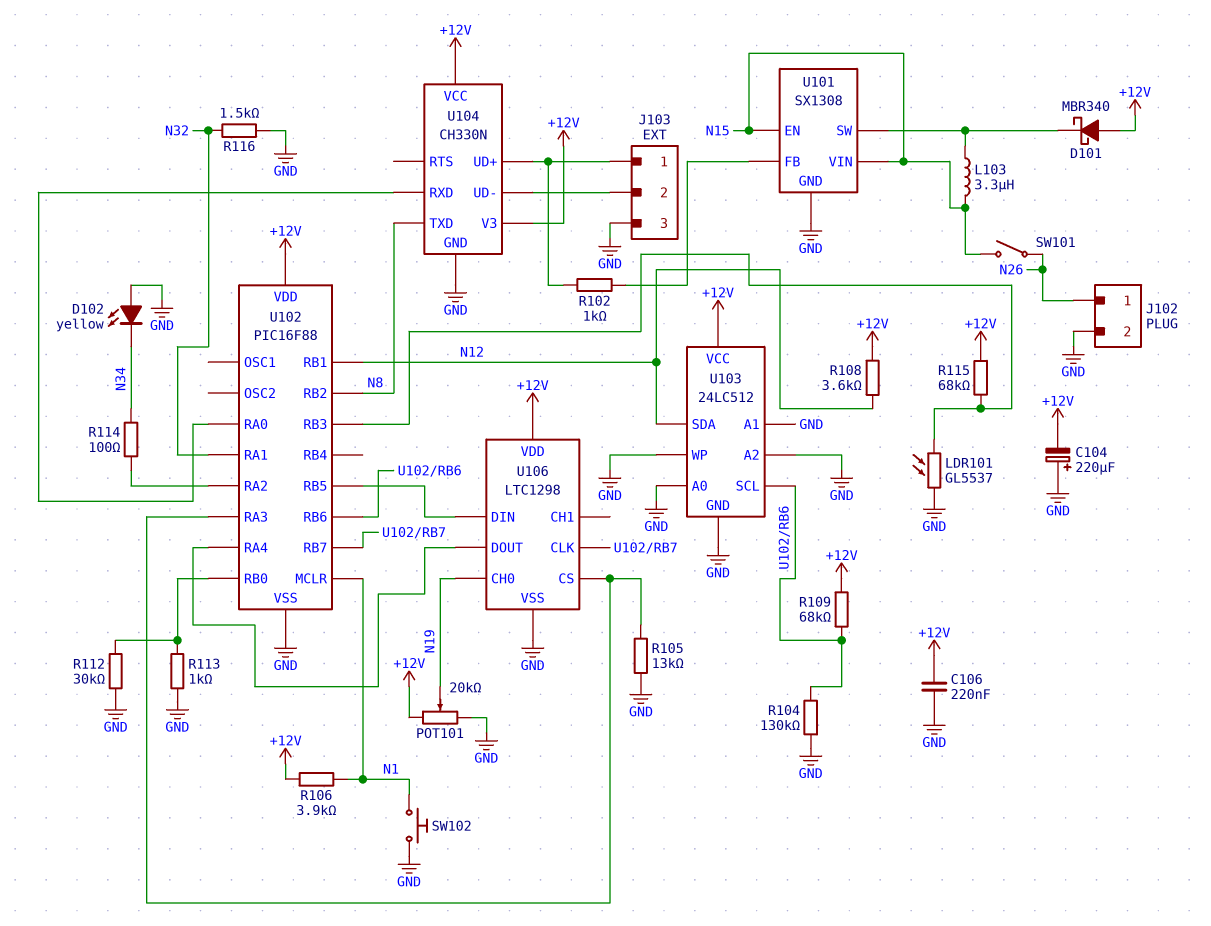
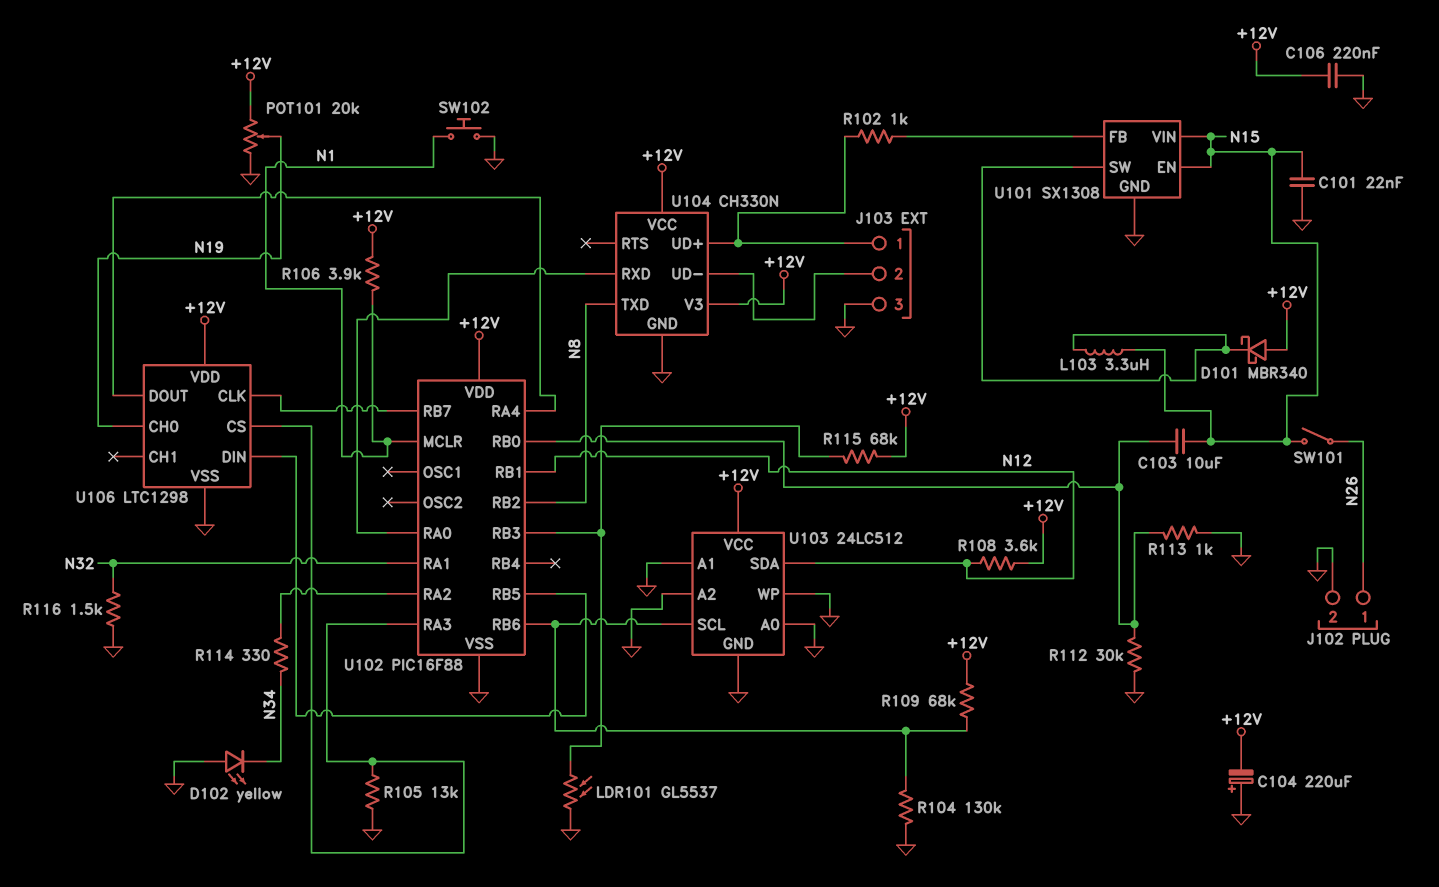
C101: none -> 22nF (GND, N15)
C103: none -> 10uF (N15, U102/RB0)
R114: 100 (N34, U102/RA2) -> 330 (N34, U102/RA2)

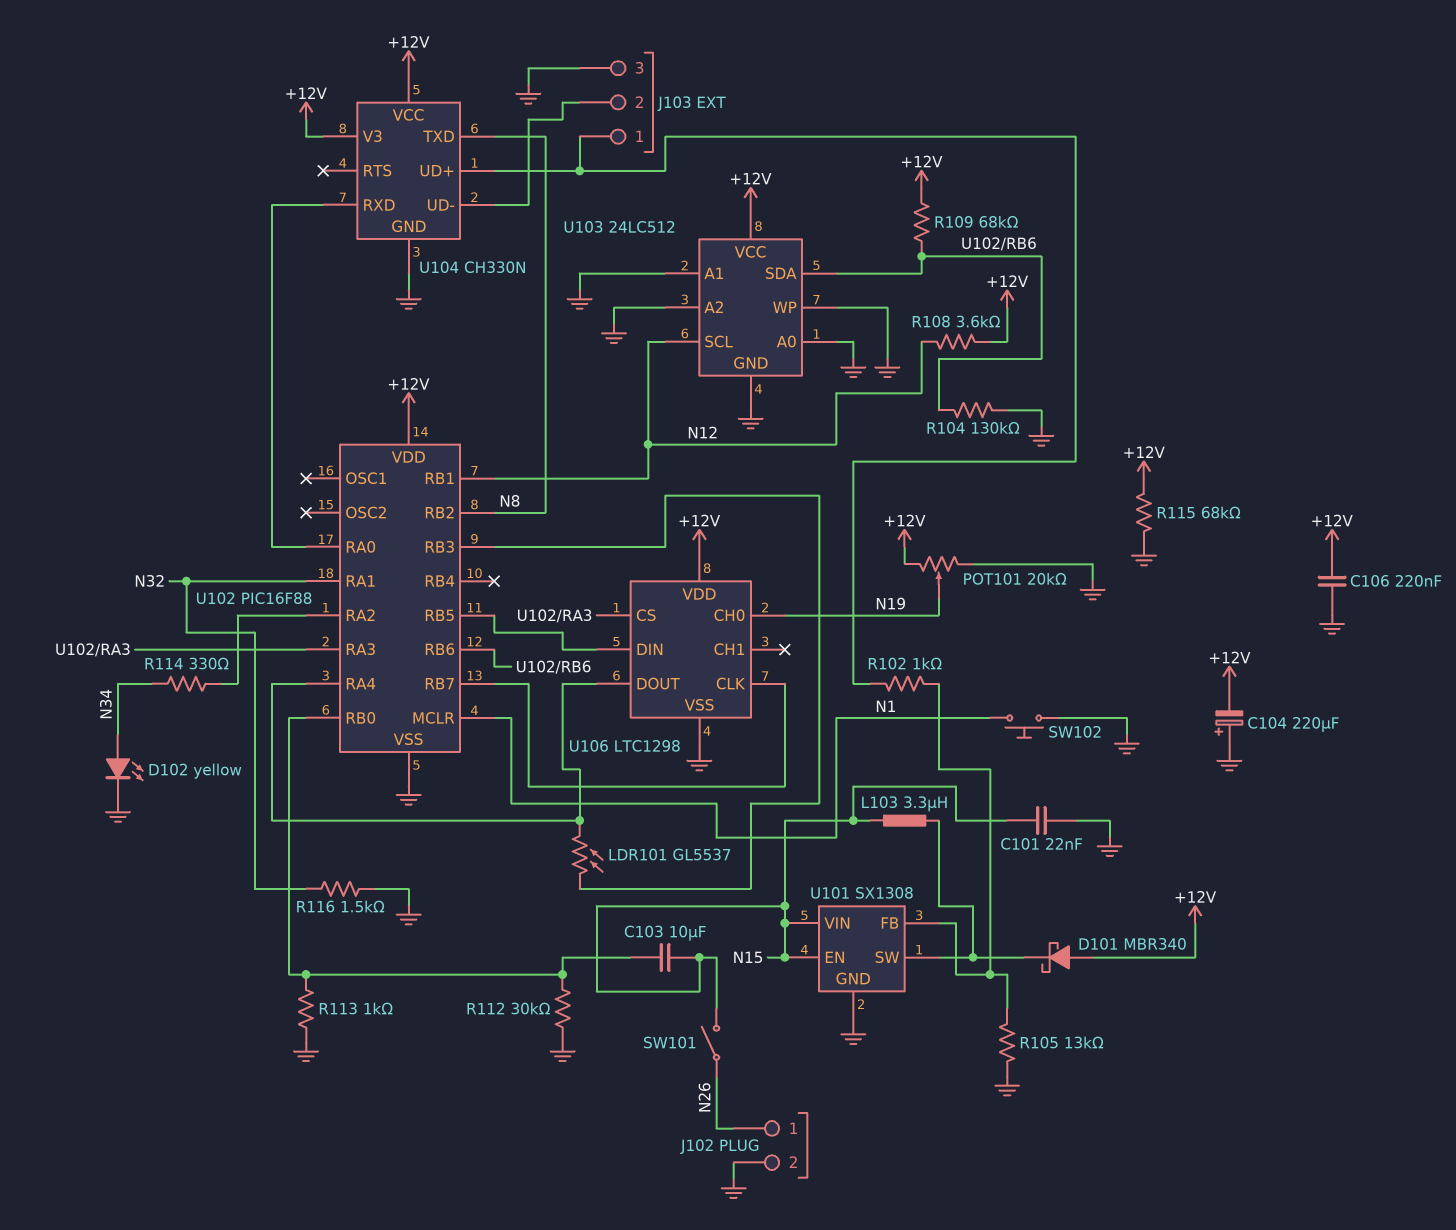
D102: LED yellow (A GND, K N34) -> LED yellow (A N34, K GND)
LDR101: GL5537 (GND, U102/RB3) -> GL5537 (U102/RA4, U102/RB3)
R105: 13k (GND, U102/RA3) -> 13k (GND, U101/FB)
R106: 3.9k (+12V, N1) -> none
R115: 68k (+12V, U102/RB3) -> 68k (+12V, GND)
U103 pin SCL: U102/RB6 -> N12
U103 pin SDA: N12 -> U102/RB6

